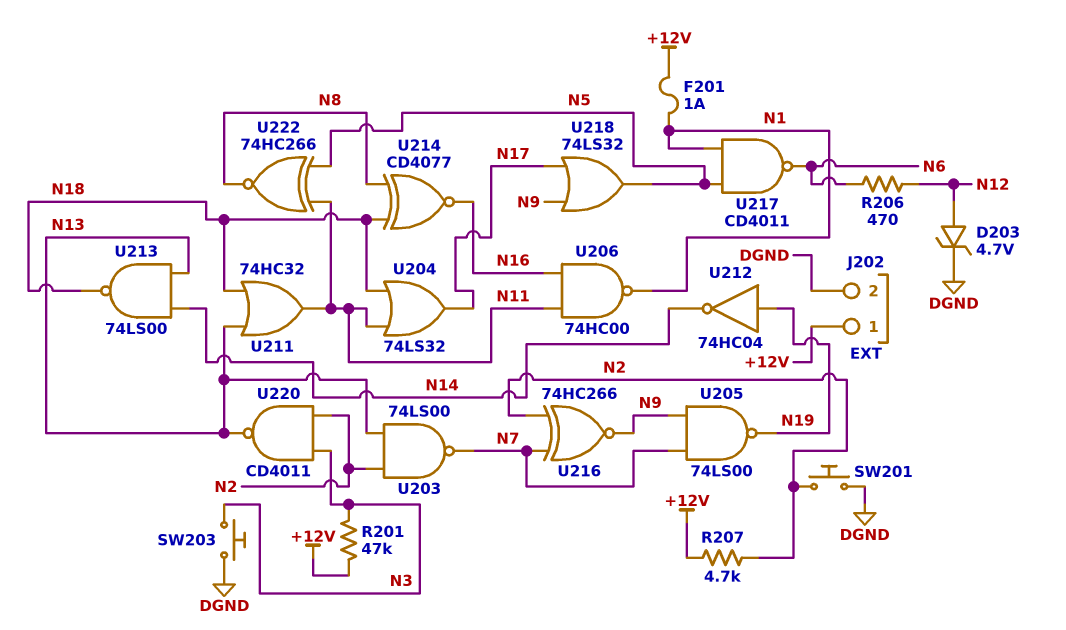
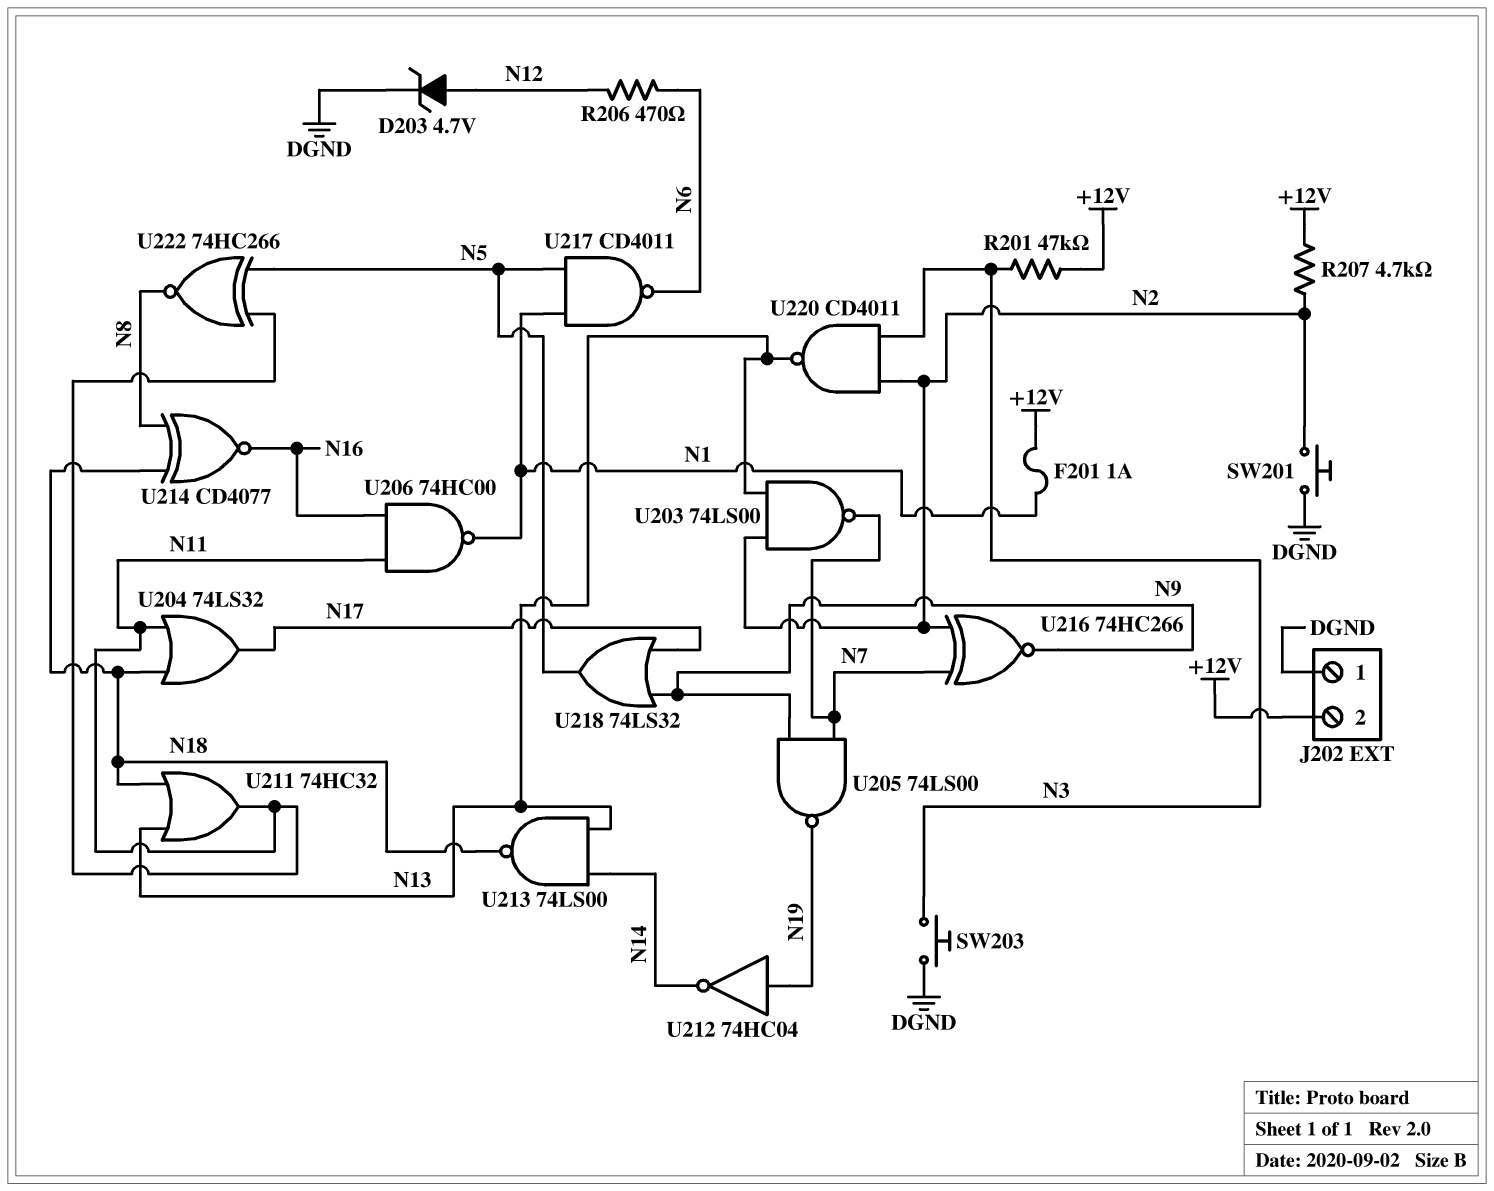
J202 pin 1: +12V -> DGND
J202 pin 2: DGND -> +12V

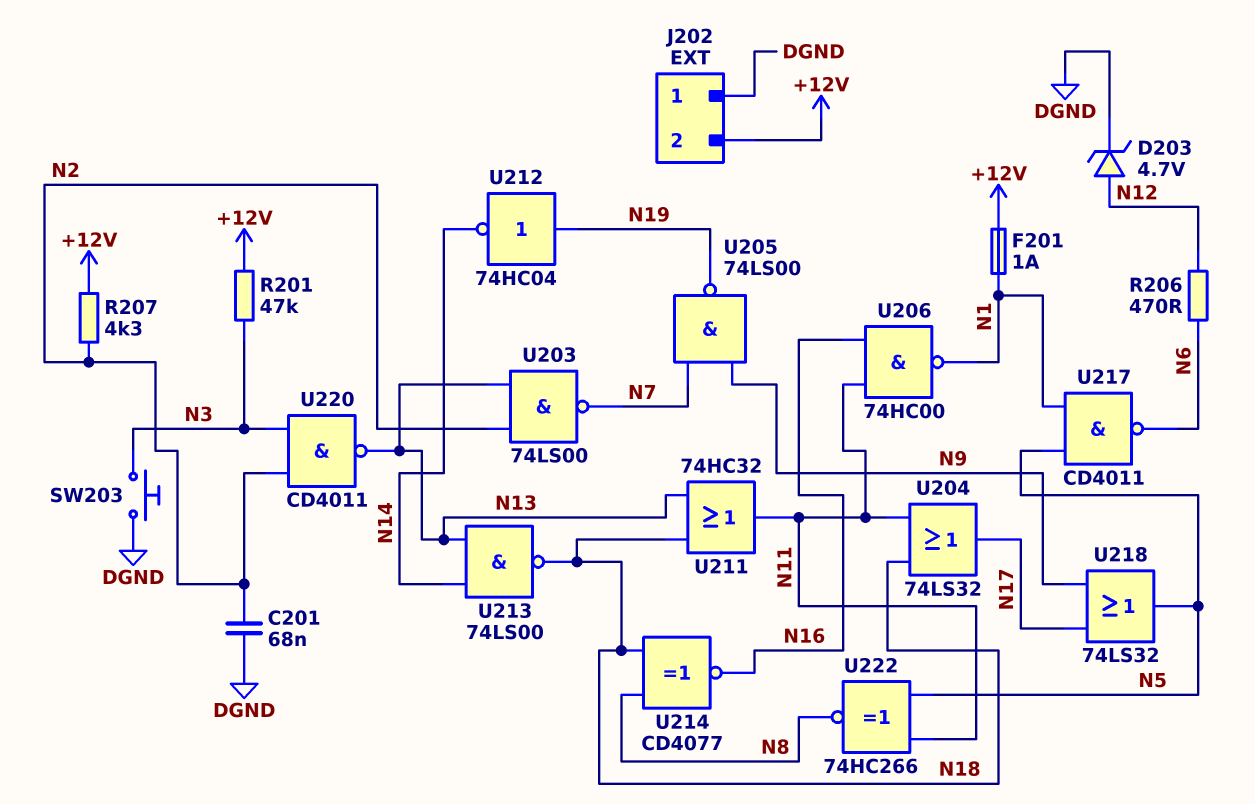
C201: none -> 68nF (DGND, N2)
R207: 4.7k (+12V, N2) -> 4.3k (+12V, N2)
SW201: button (DGND, N2) -> none
U216: XNOR 74HC266 (in N2, in N7, out N9) -> none

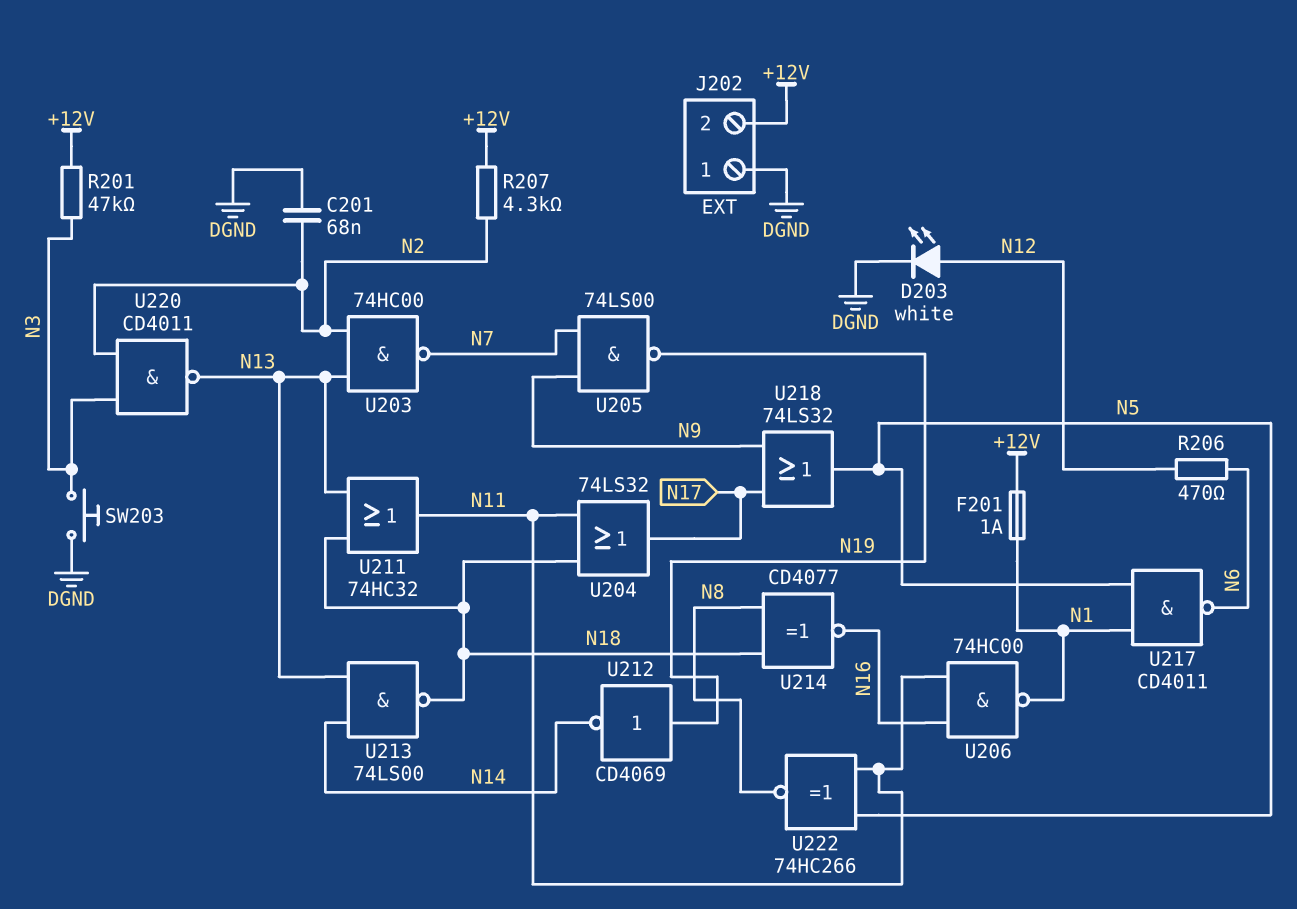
D203: zener 4.7V (A N12, K DGND) -> LED white (A N12, K DGND)
U203: NAND 74LS00 (in N2, in N13, out N7) -> NAND 74HC00 (in N2, in N13, out N7)
U212: NOT 74HC04 (in N19, out N14) -> NOT CD4069 (in N19, out N14)

